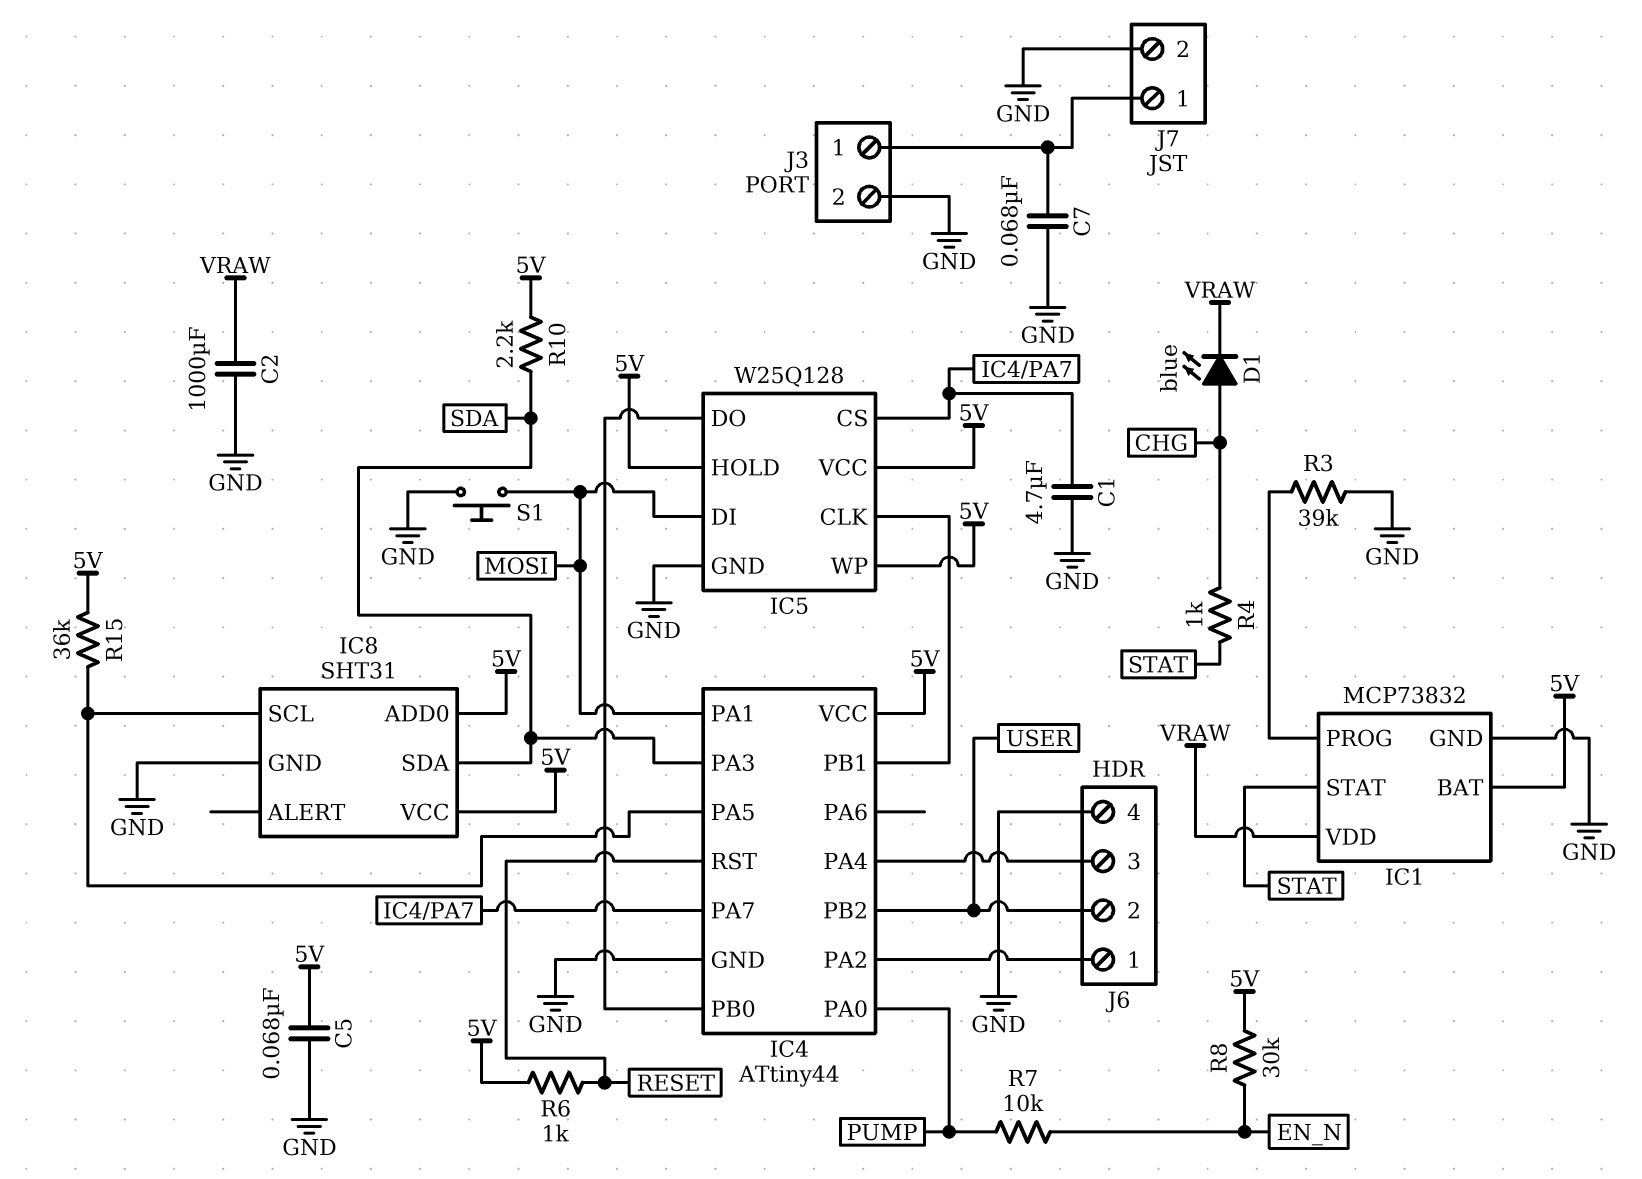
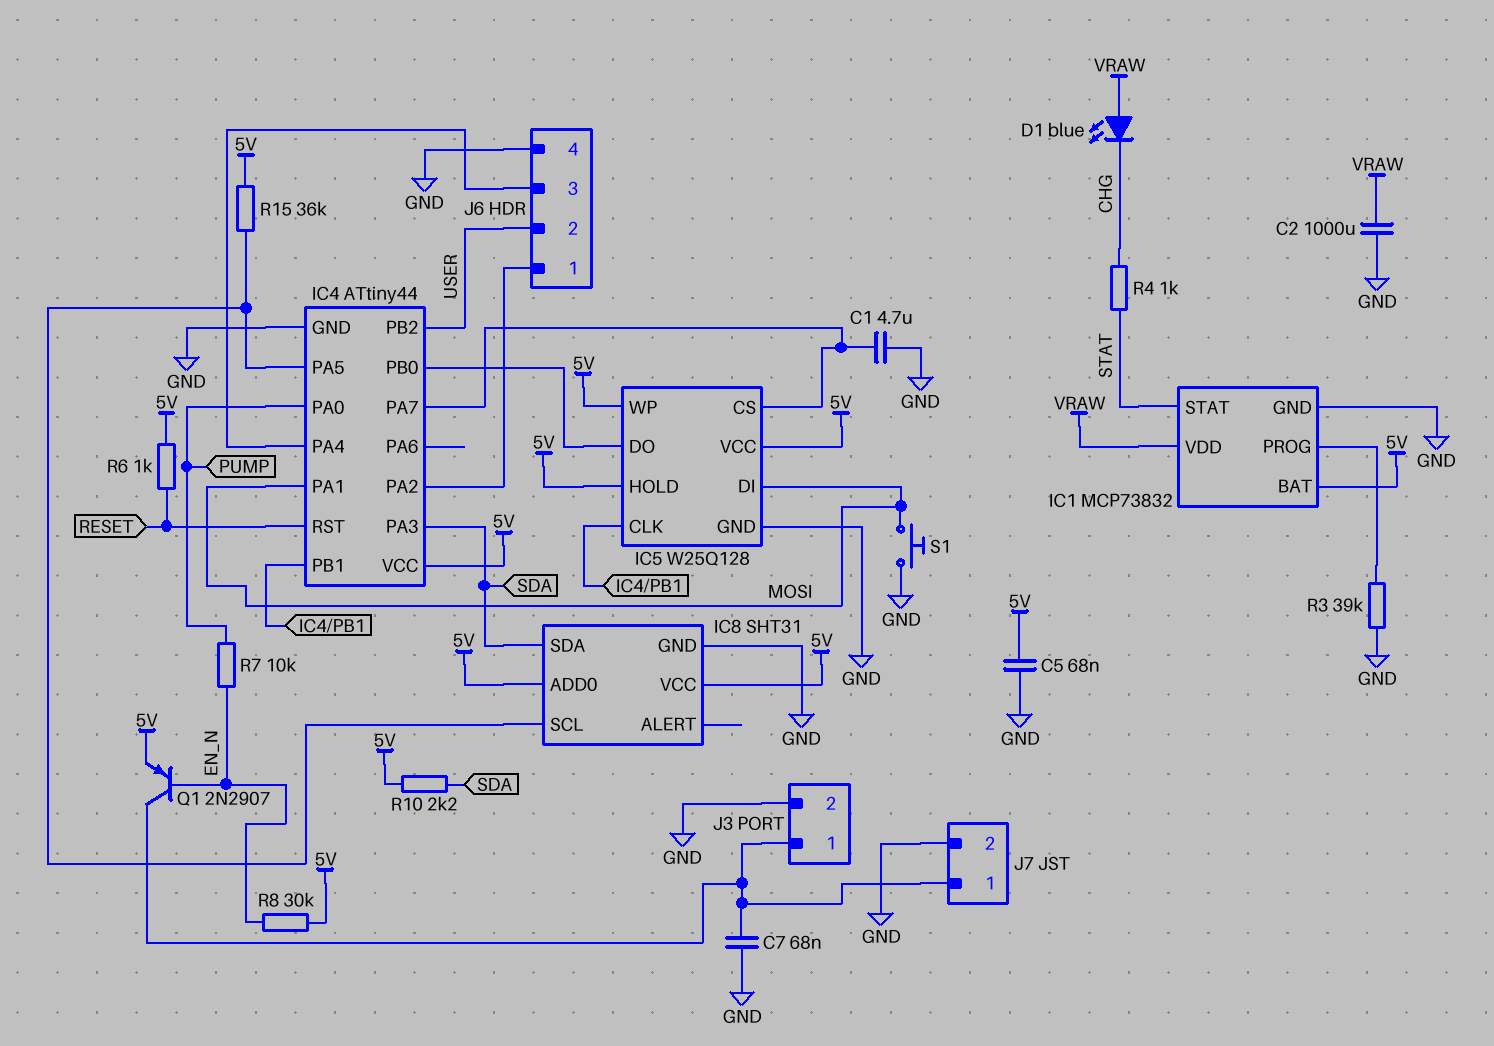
D1: LED blue (A CHG, K VRAW) -> LED blue (A VRAW, K CHG)
Q1: none -> PNP 2N2907 (B EN_N, C J3/1, E 5V)

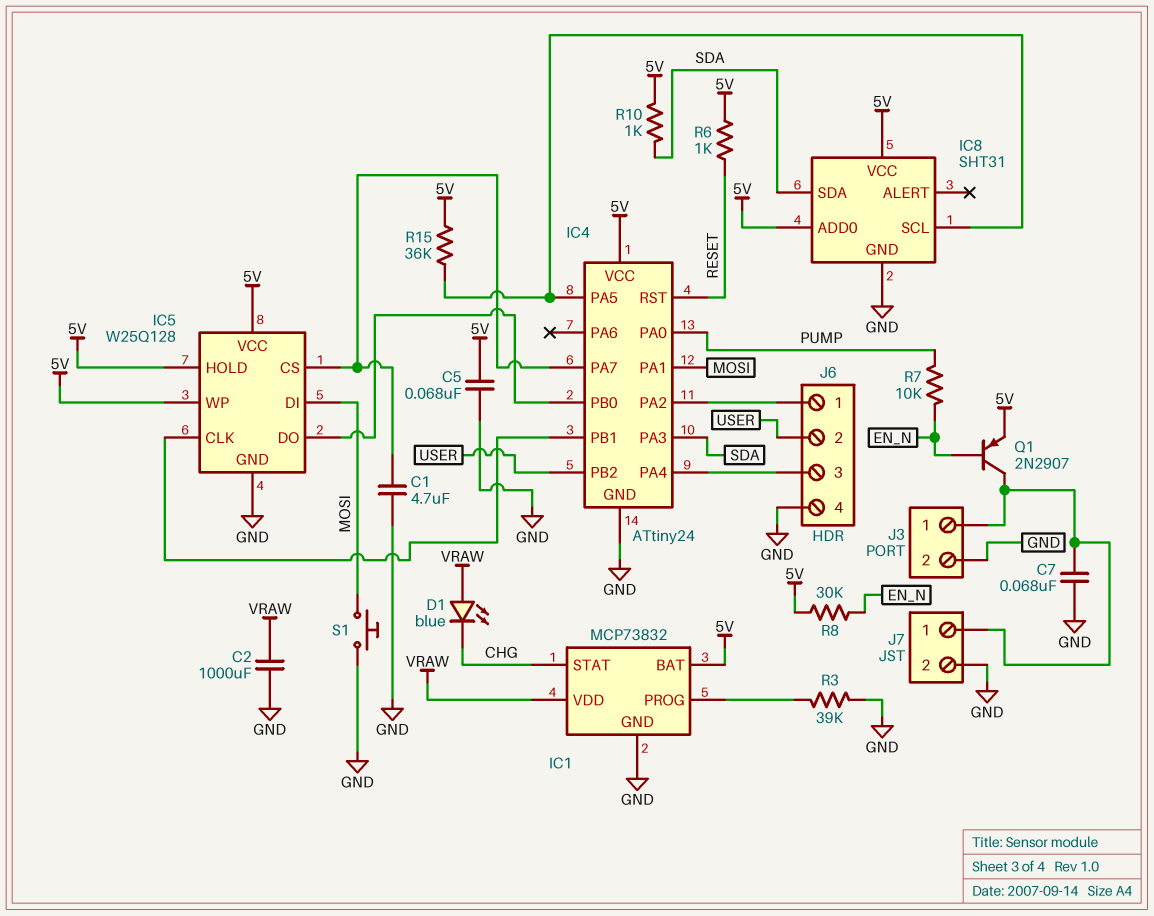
IC1 pin STAT: STAT -> CHG
IC4: ATtiny44 -> ATtiny24
R4: 1k (CHG, STAT) -> none
R10: 2.2k (5V, SDA) -> 1k (5V, SDA)

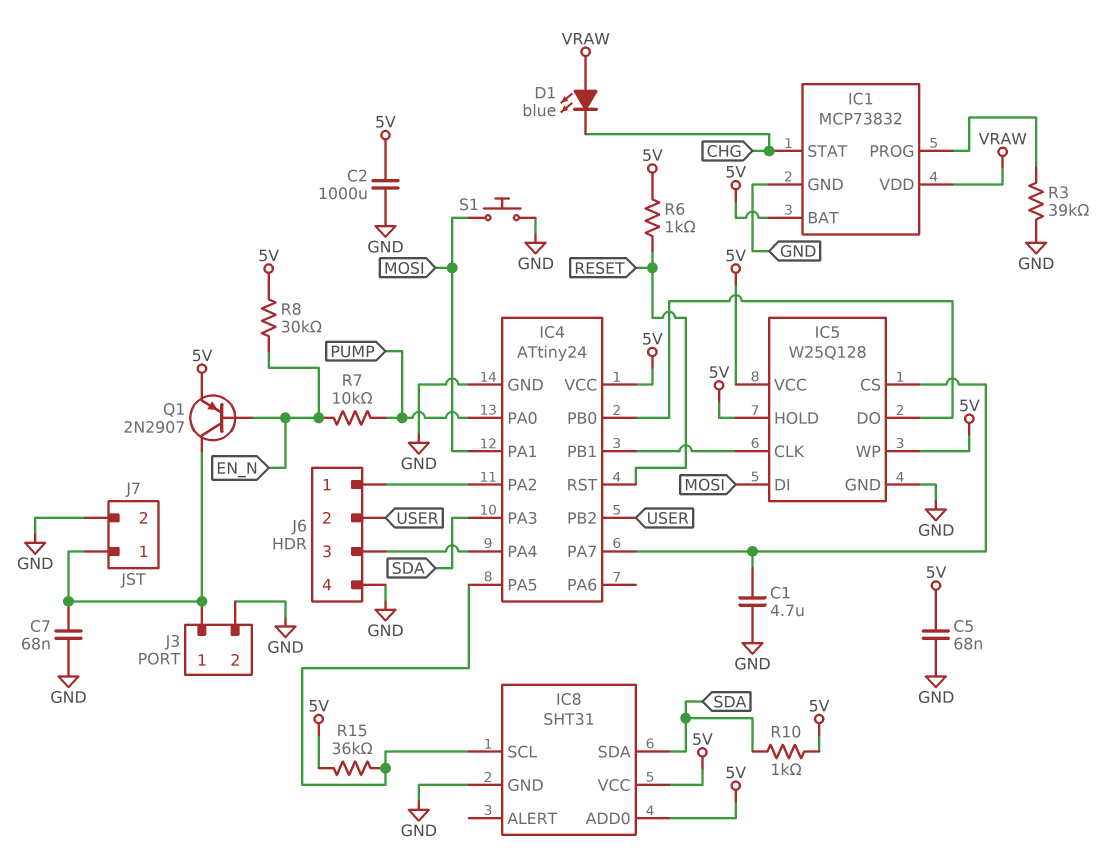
C2: 1000uF (GND, VRAW) -> 1000uF (5V, GND)

